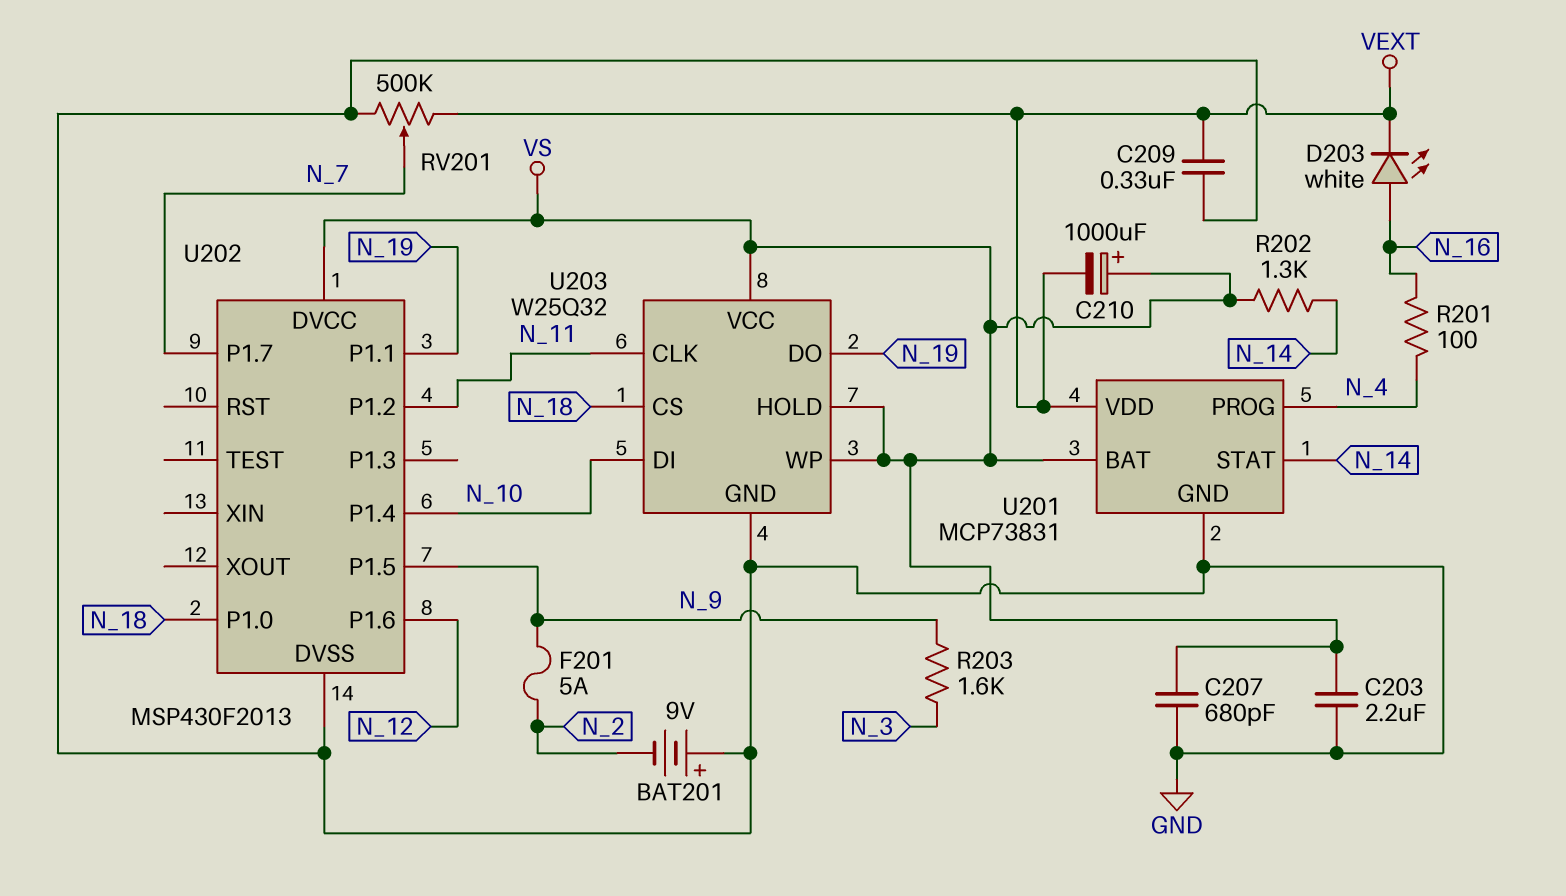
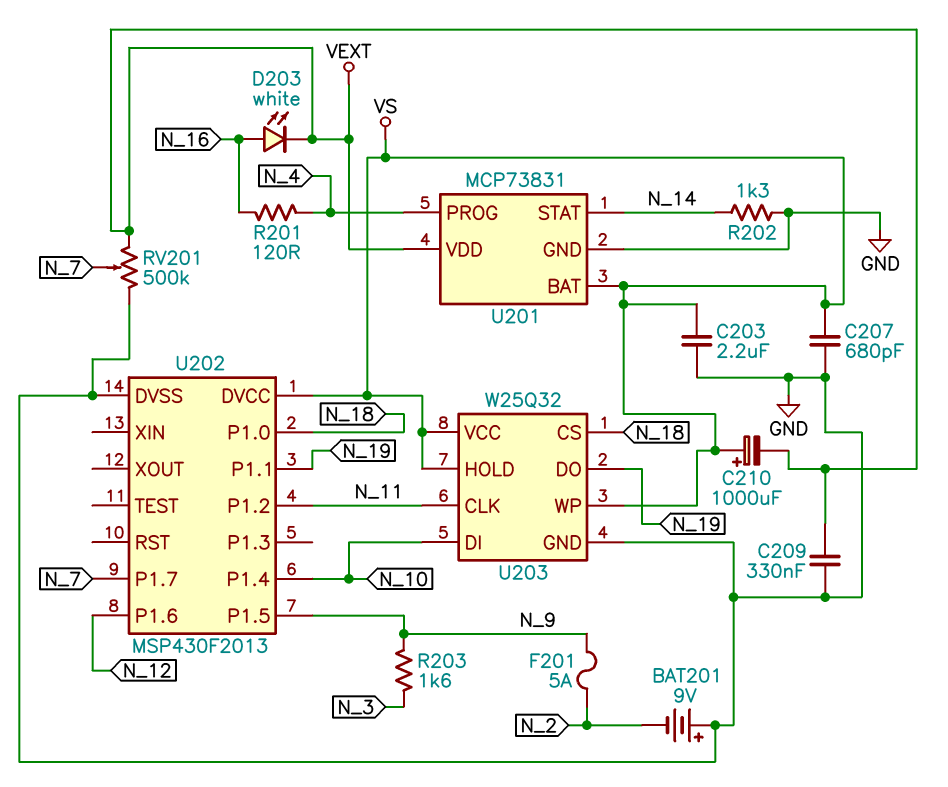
R201: 100 (N_4, N_16) -> 120 (N_4, N_16)
R202: 1.3k (N_14, VS) -> 1.3k (GND, N_14)

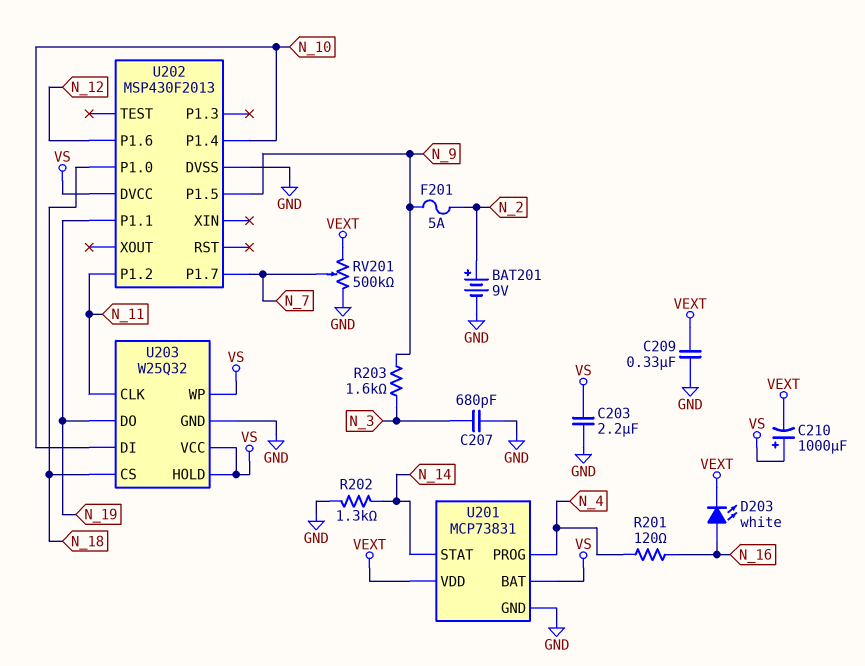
BAT201: 9V (plus GND, minus N_2) -> 9V (plus N_2, minus GND)
C207: 680pF (GND, VS) -> 680pF (GND, N_3)

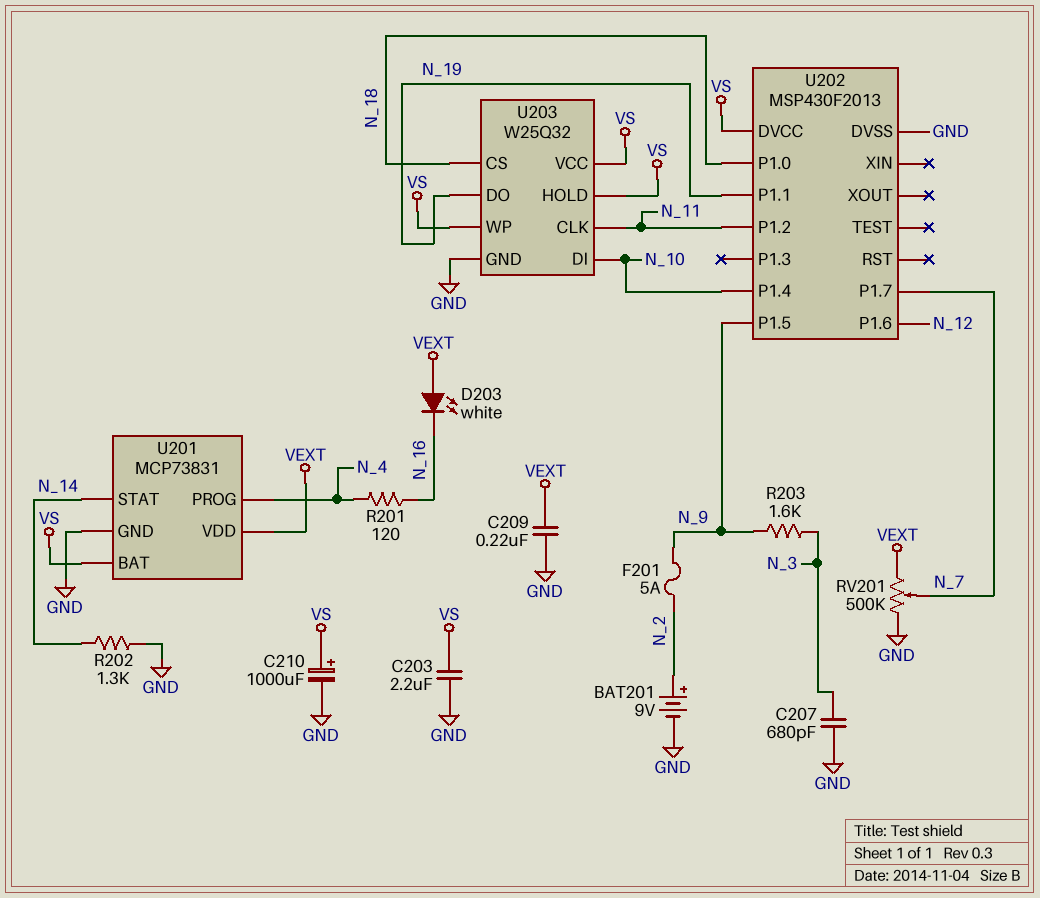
C209: 330nF (GND, VEXT) -> 220nF (GND, VEXT)
C210: 1000uF (plus VS, minus VEXT) -> 1000uF (plus VS, minus GND)
D203: LED white (A N_16, K VEXT) -> LED white (A VEXT, K N_16)

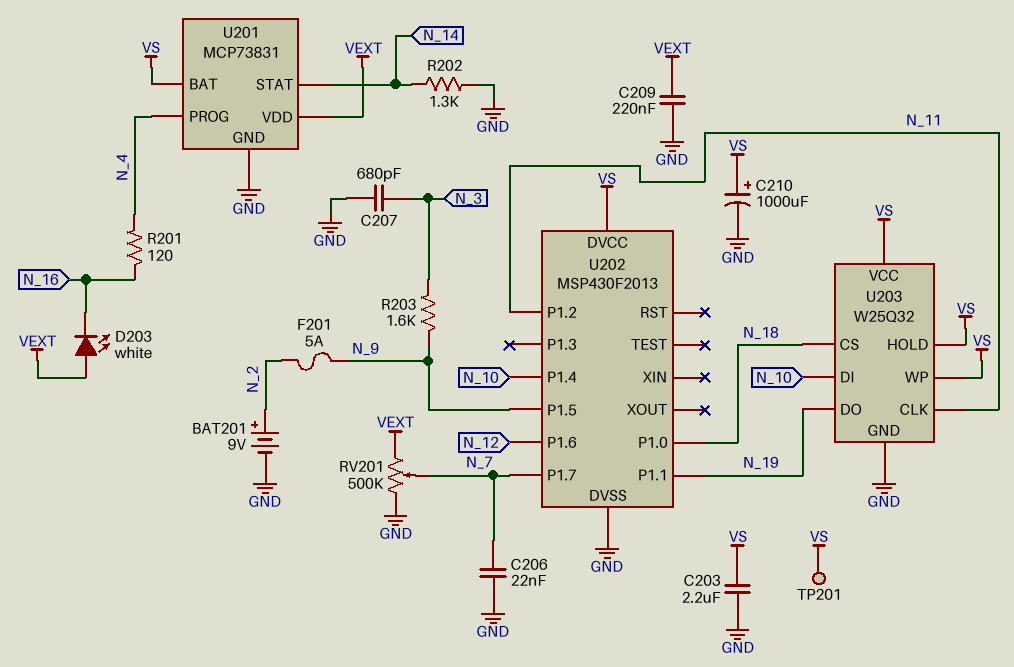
C206: none -> 22nF (GND, N_7)
TP201: none -> test point (VS)

